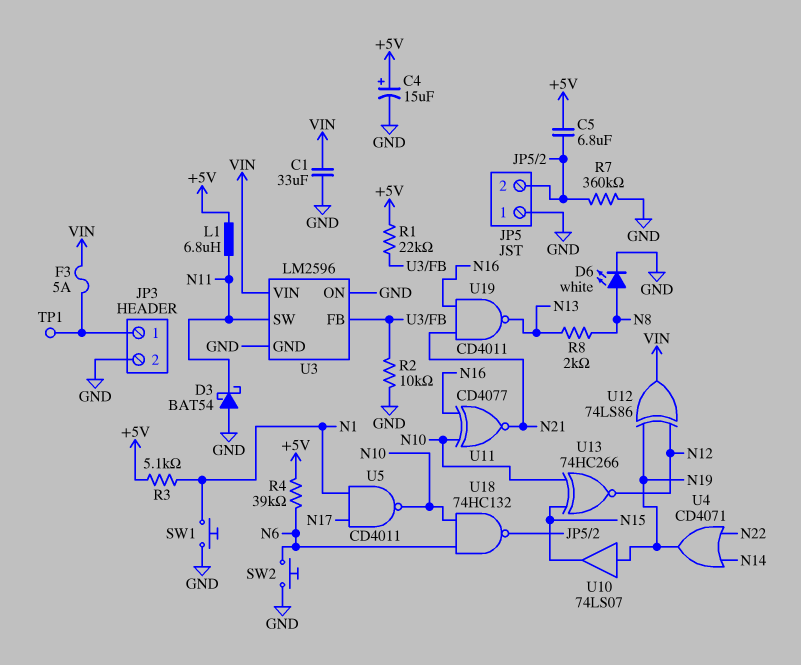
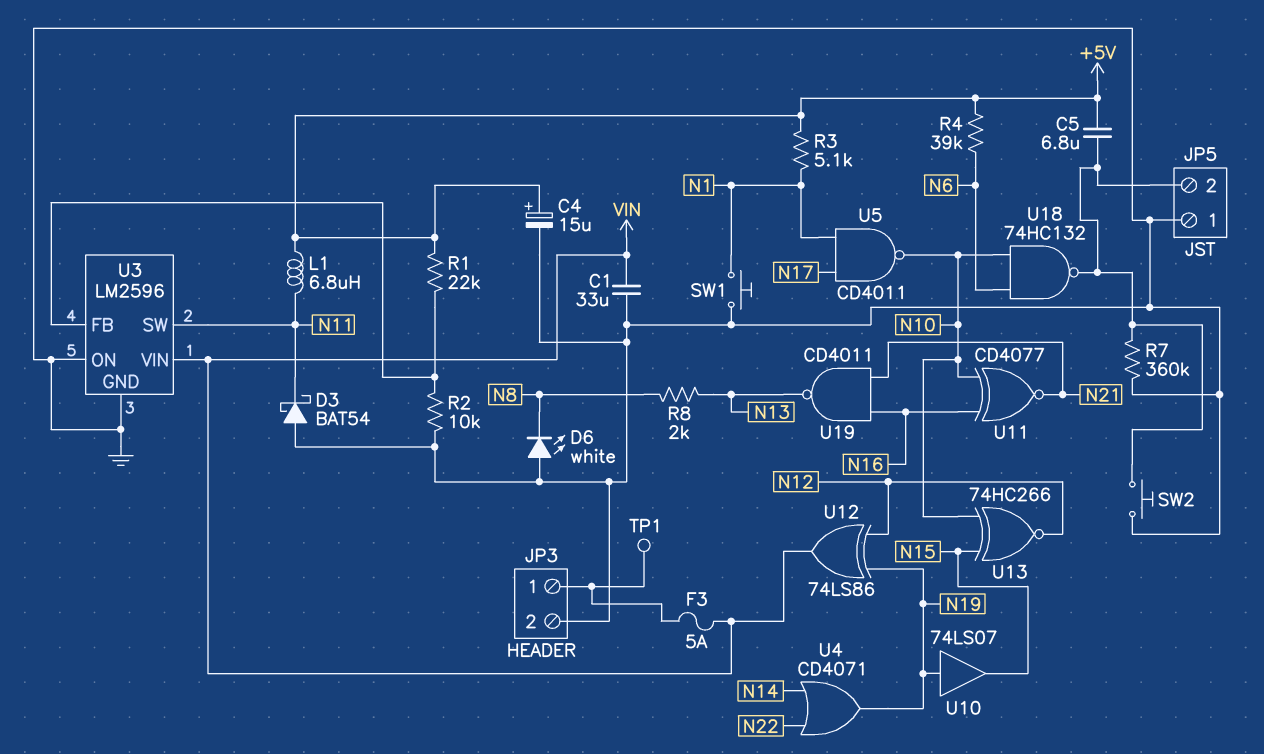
D6: LED white (A N8, K GND) -> LED white (A GND, K N8)
SW2: button (GND, N6) -> button (GND, JP5/2)

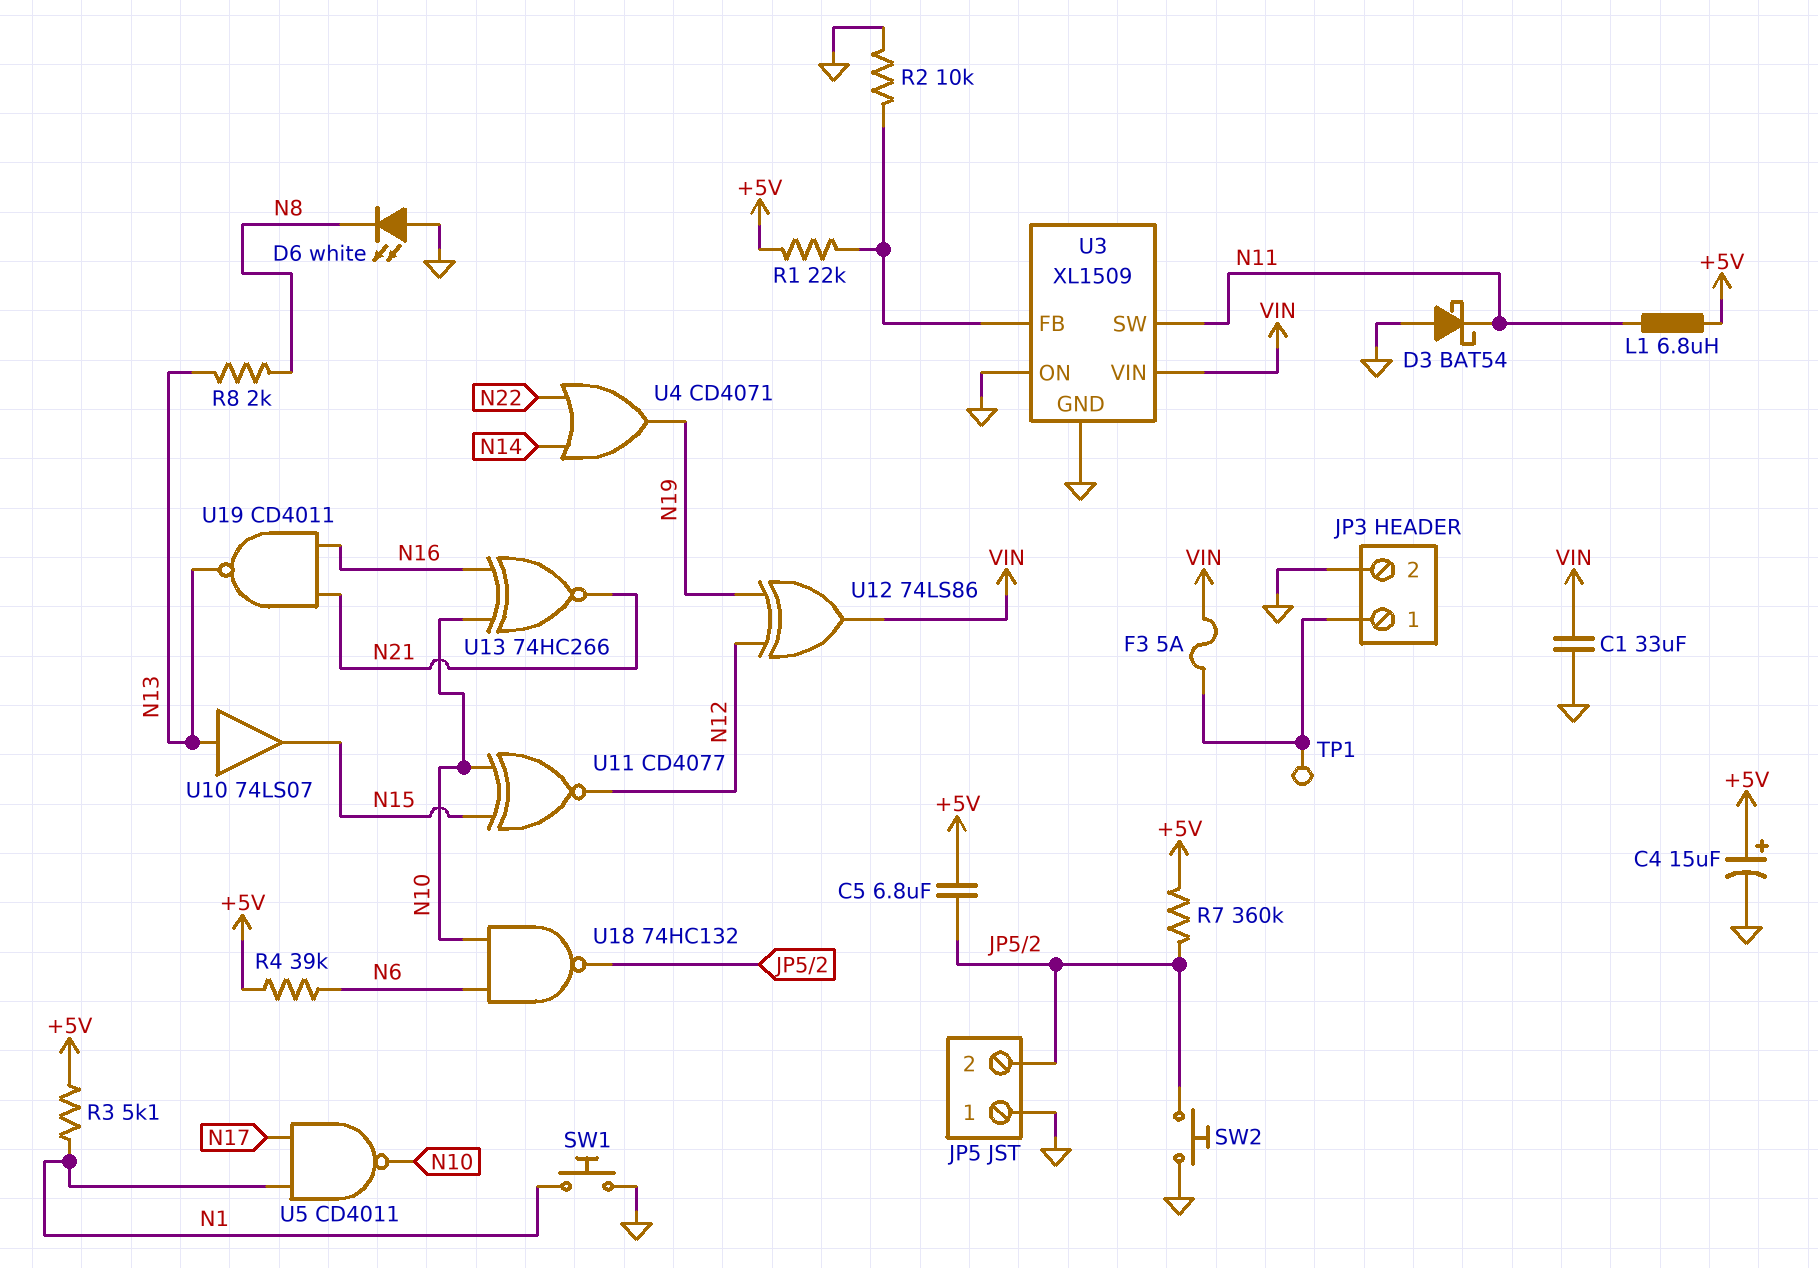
R7: 360k (GND, JP5/2) -> 360k (+5V, JP5/2)
U3: LM2596 -> XL1509
U10: buffer 74LS07 (in N19, out N15) -> buffer 74LS07 (in N13, out N15)
U11: XNOR CD4077 (in N10, in N16, out N21) -> XNOR CD4077 (in N10, in N15, out N12)
U13: XNOR 74HC266 (in N10, in N15, out N12) -> XNOR 74HC266 (in N10, in N16, out N21)

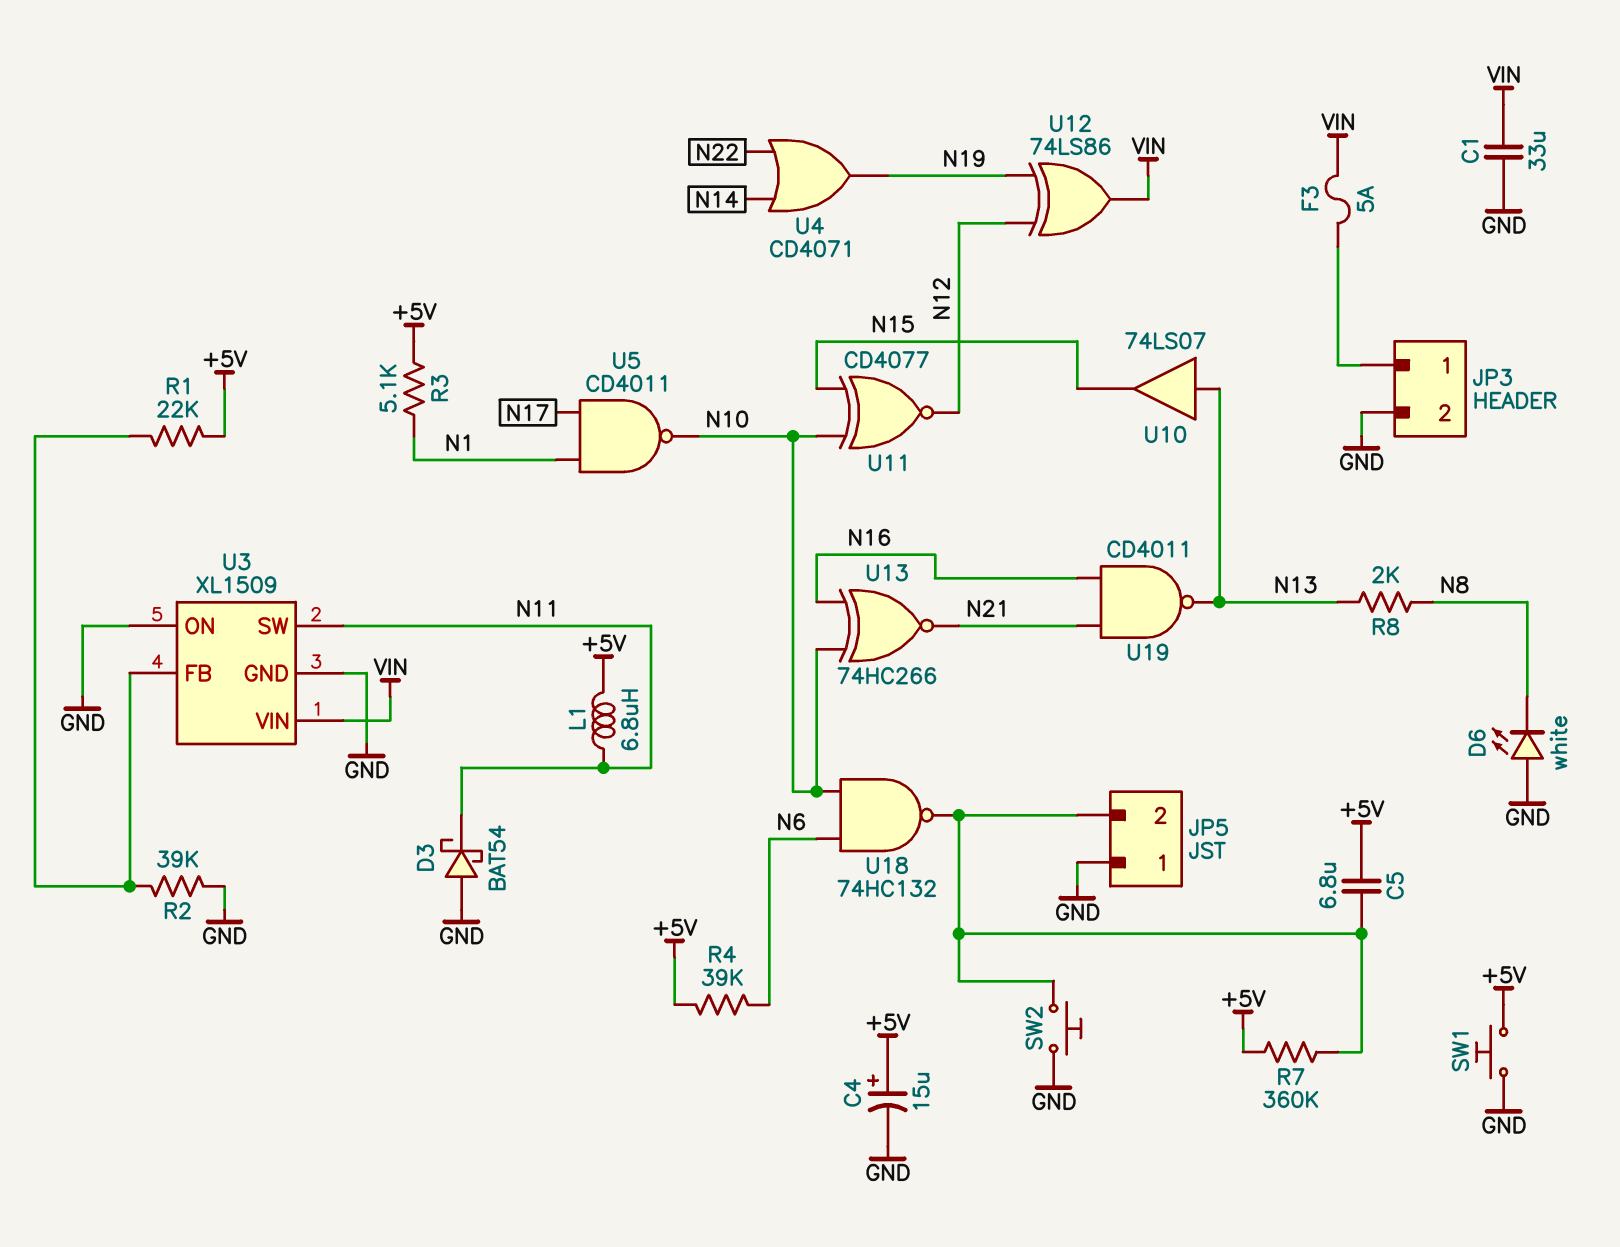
R2: 10k (GND, U3/FB) -> 39k (GND, U3/FB)
SW1: button (GND, N1) -> button (+5V, GND)
TP1: test point (JP3/1) -> none

